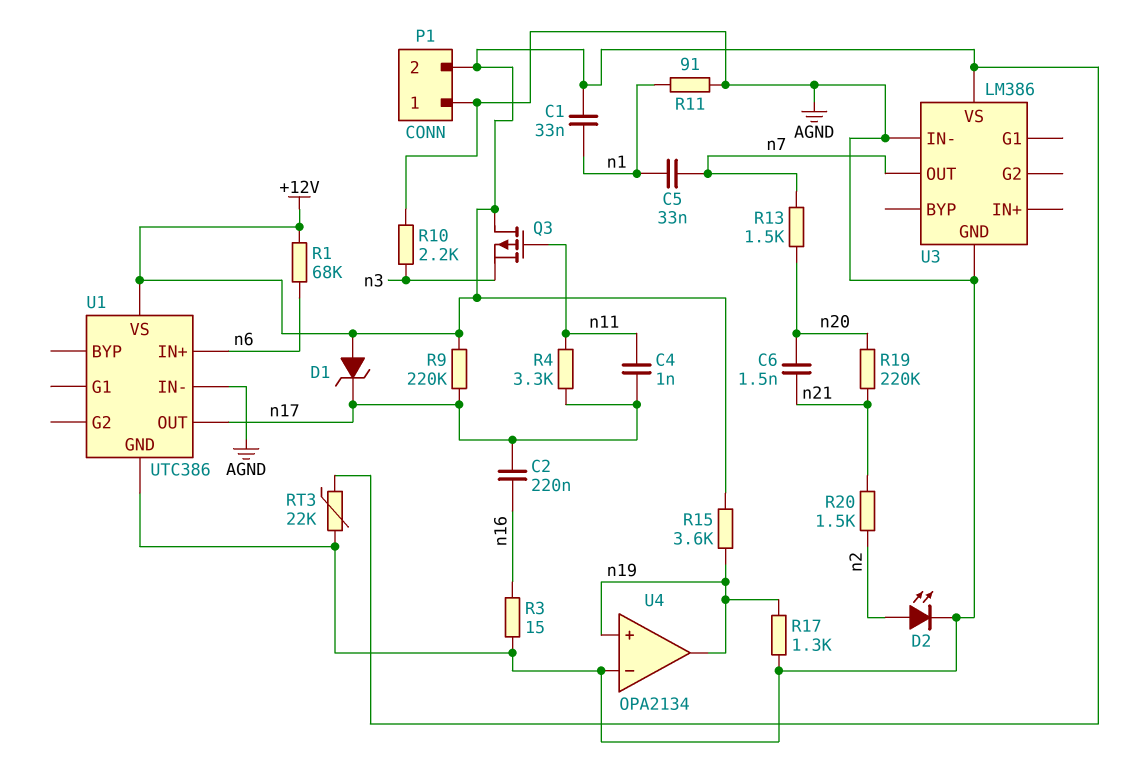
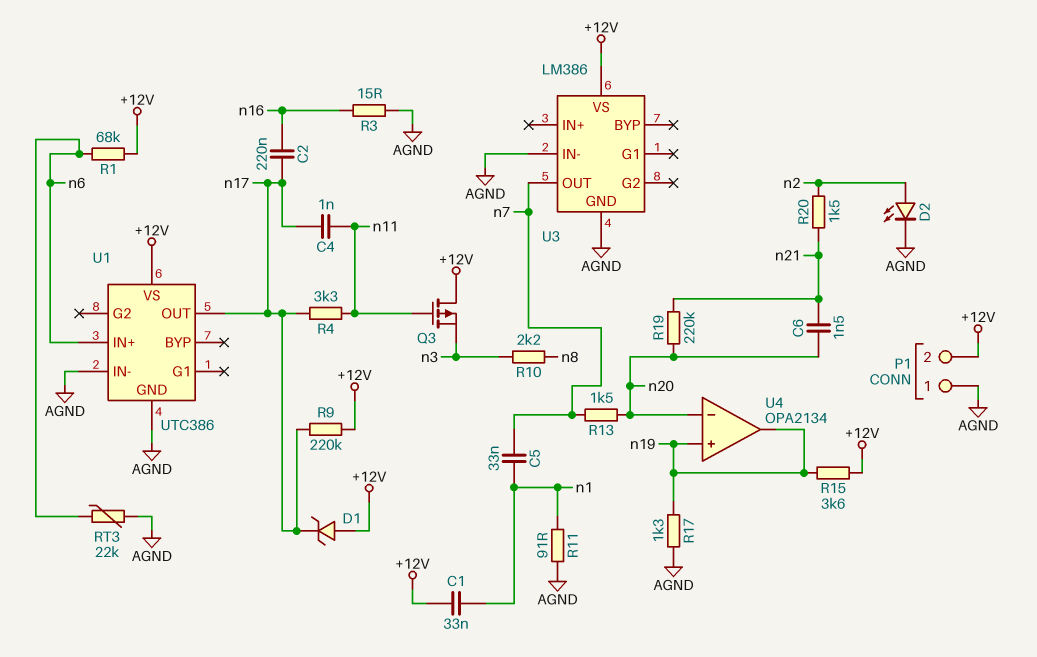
R10: 2.2k (AGND, n3) -> 2.2k (n3, n8)
RT3: 22k (+12V, AGND) -> 22k (AGND, n6)
U4 pin in-: AGND -> n20

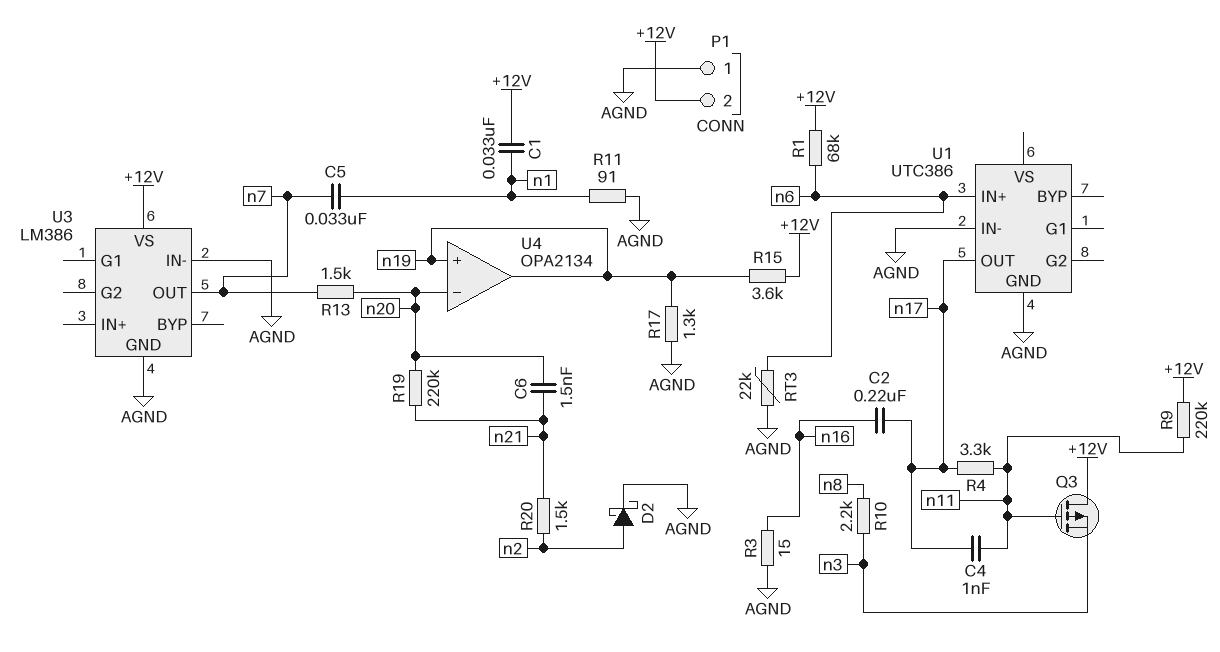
D1: zener (A +12V, K n17) -> none
D2: LED (A n2, K AGND) -> schottky (A n2, K AGND)
R9: 220k (+12V, n17) -> 220k (+12V, n11)
U1 pin VS: +12V -> none

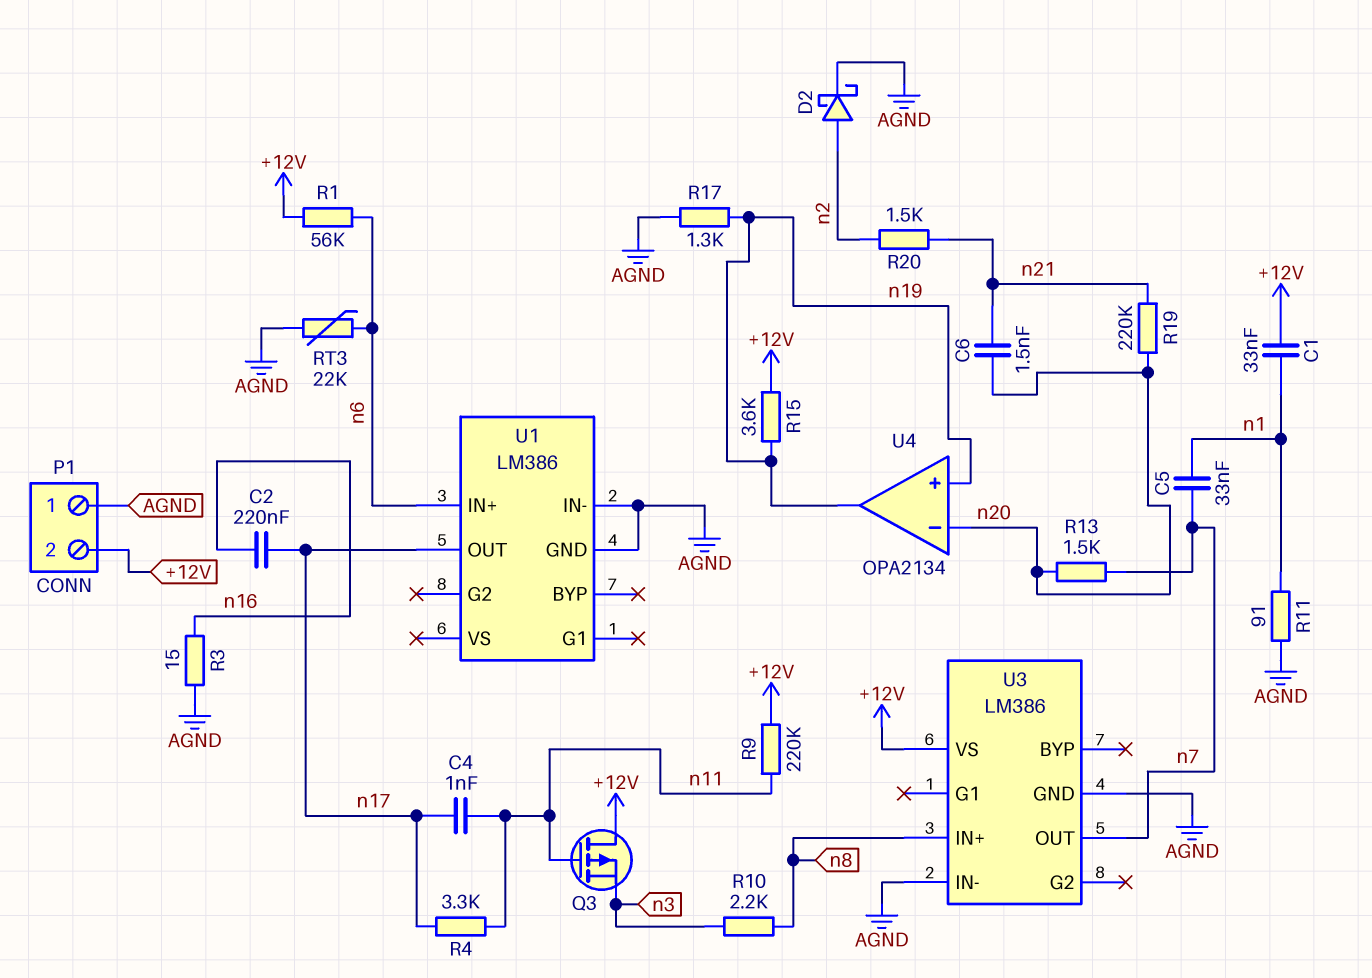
R1: 68k (+12V, n6) -> 56k (+12V, n6)
U1: UTC386 -> LM386
U3 pin IN+: none -> n8

